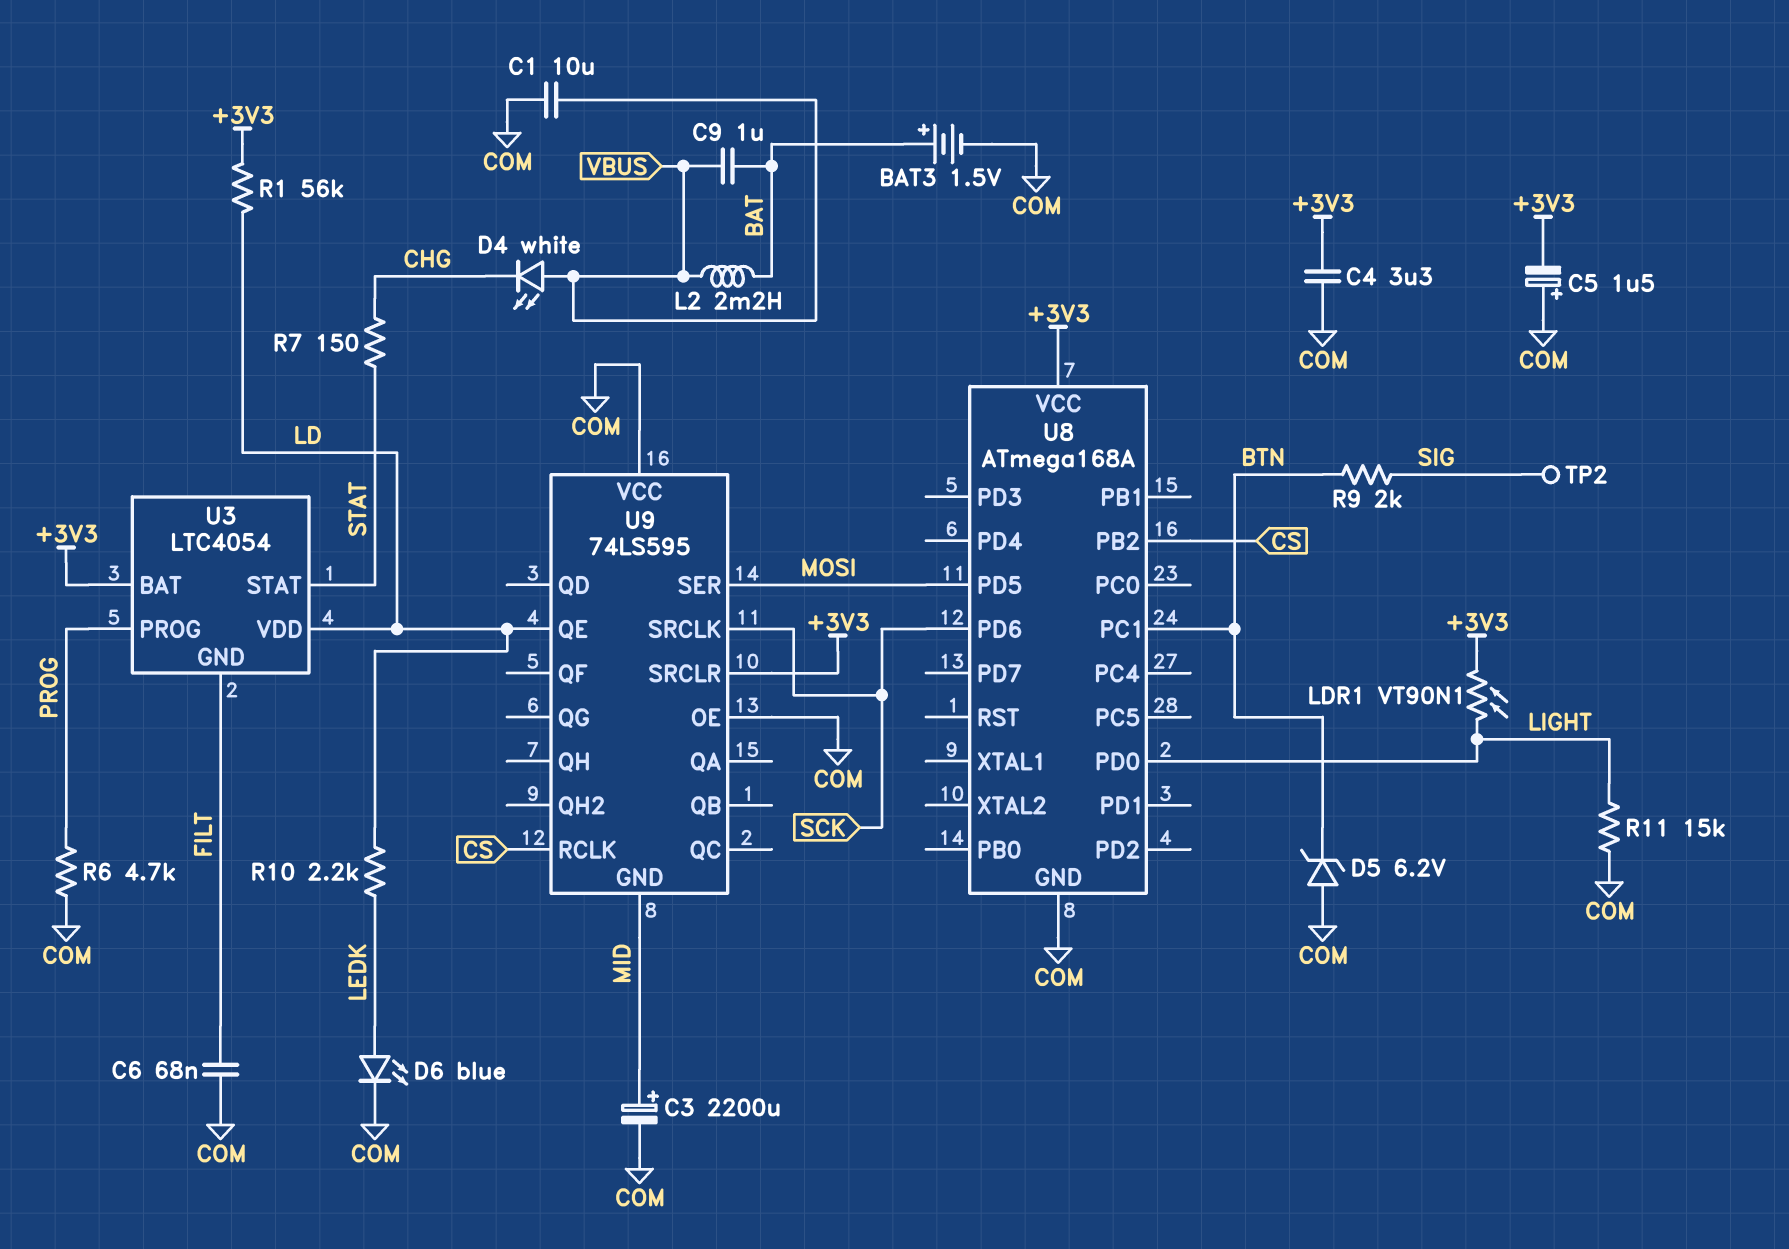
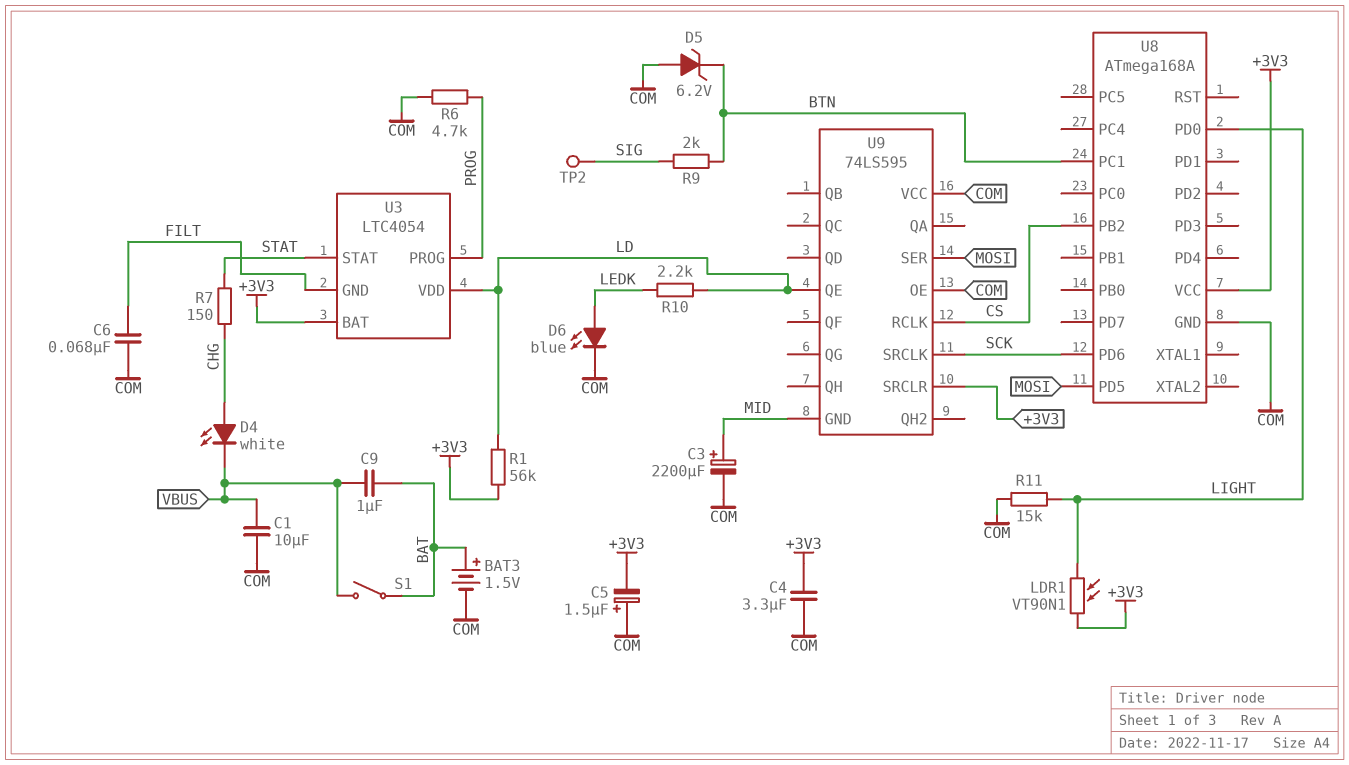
D4: LED white (A VBUS, K CHG) -> LED white (A CHG, K VBUS)
L2: 2.2mH (BAT, VBUS) -> none
S1: none -> switch (BAT, VBUS)

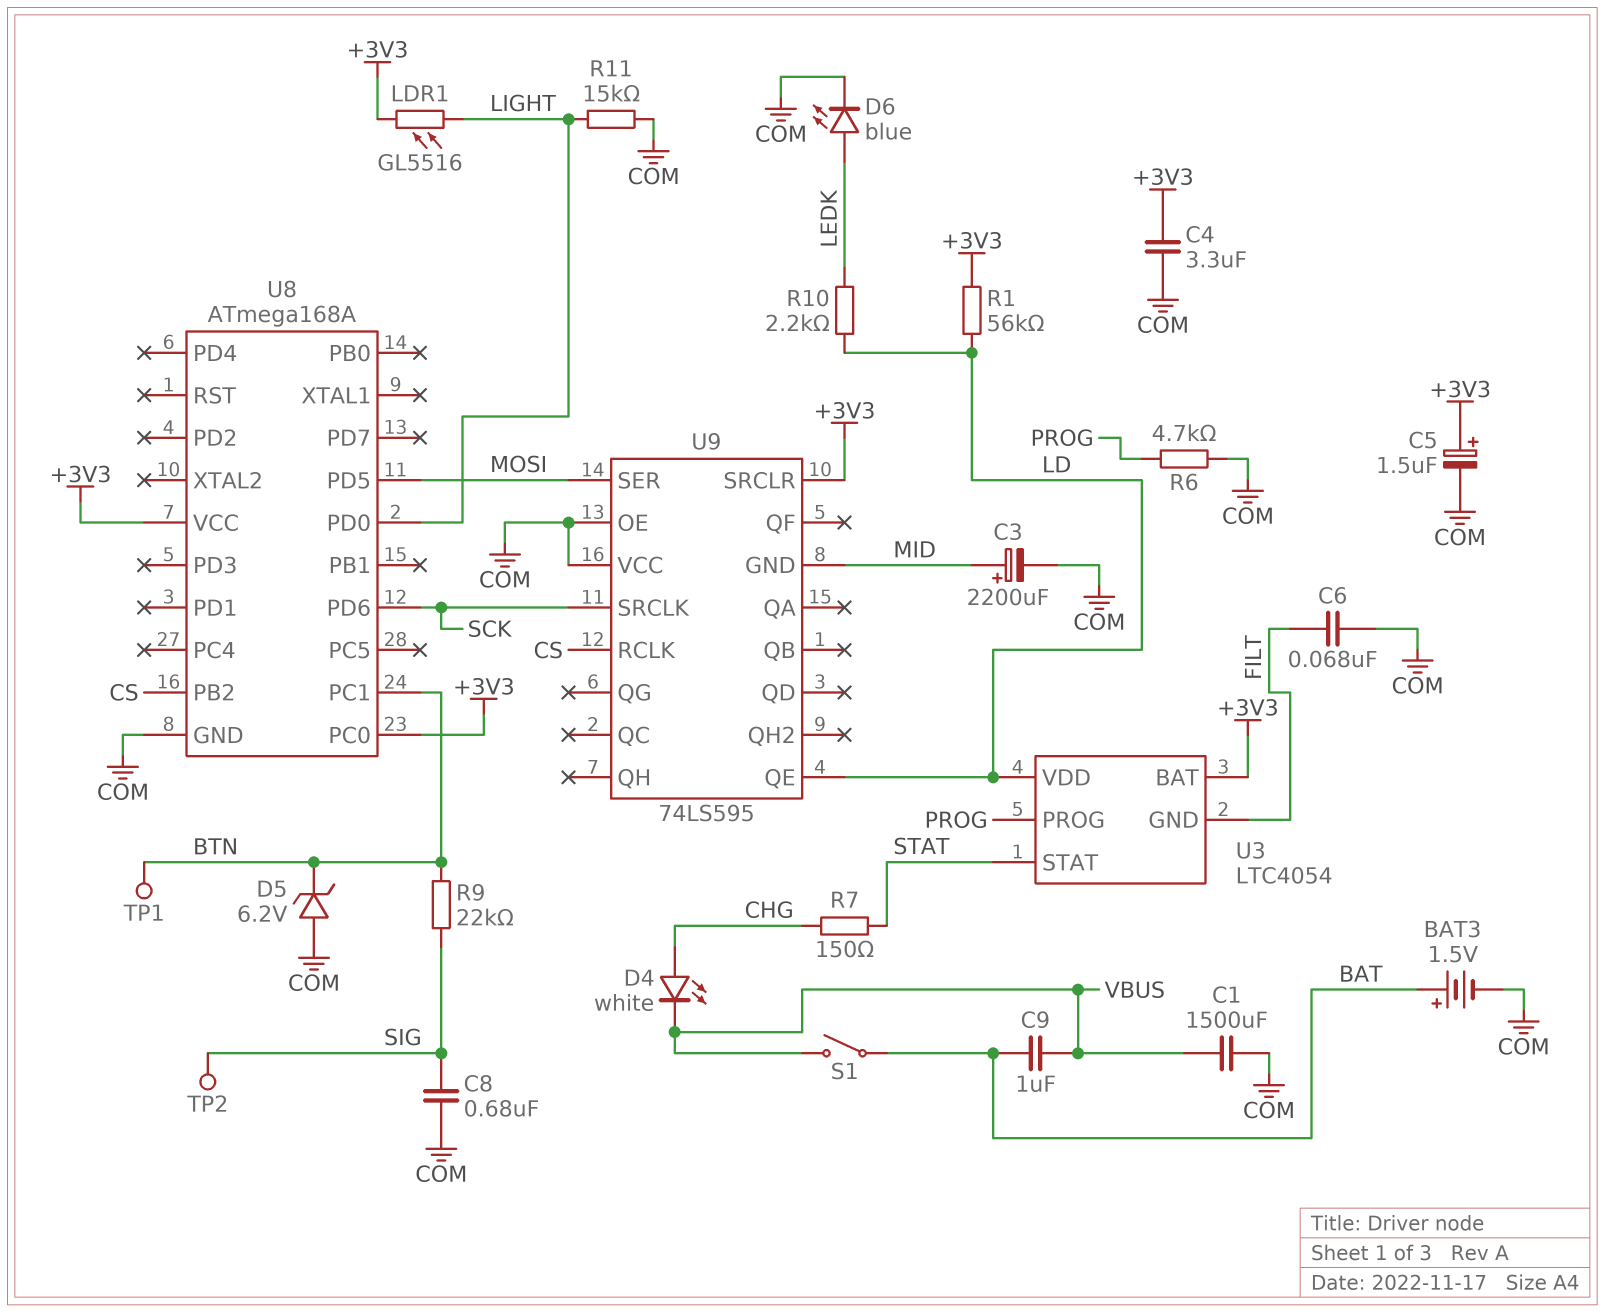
C1: 10uF (COM, VBUS) -> 1500uF (COM, VBUS)
C5: 1.5uF (plus COM, minus +3V3) -> 1.5uF (plus +3V3, minus COM)
C8: none -> 680nF (COM, SIG)
LDR1: VT90N1 (+3V3, LIGHT) -> GL5516 (+3V3, LIGHT)
R9: 2k (BTN, SIG) -> 22k (BTN, SIG)
TP1: none -> test point (BTN)
U8 pin PC0: none -> +3V3

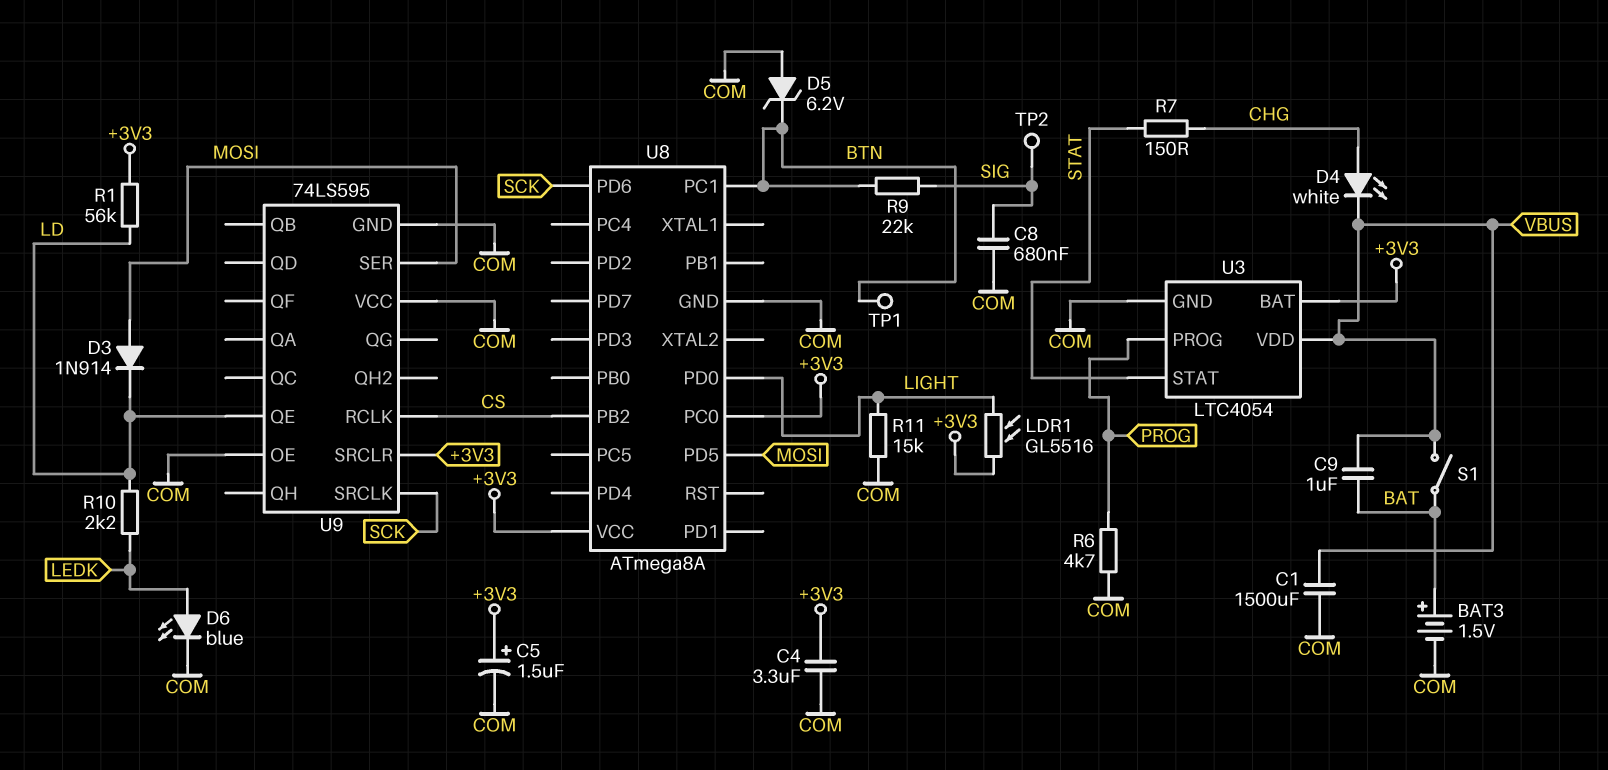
C3: 2200uF (plus MID, minus COM) -> none
C6: 68nF (COM, FILT) -> none
D3: none -> diode 1N914 (A MOSI, K LD)
U3 pin GND: FILT -> COM
U3 pin VDD: LD -> VBUS
U8: ATmega168A -> ATmega8A
U9 pin GND: MID -> COM

